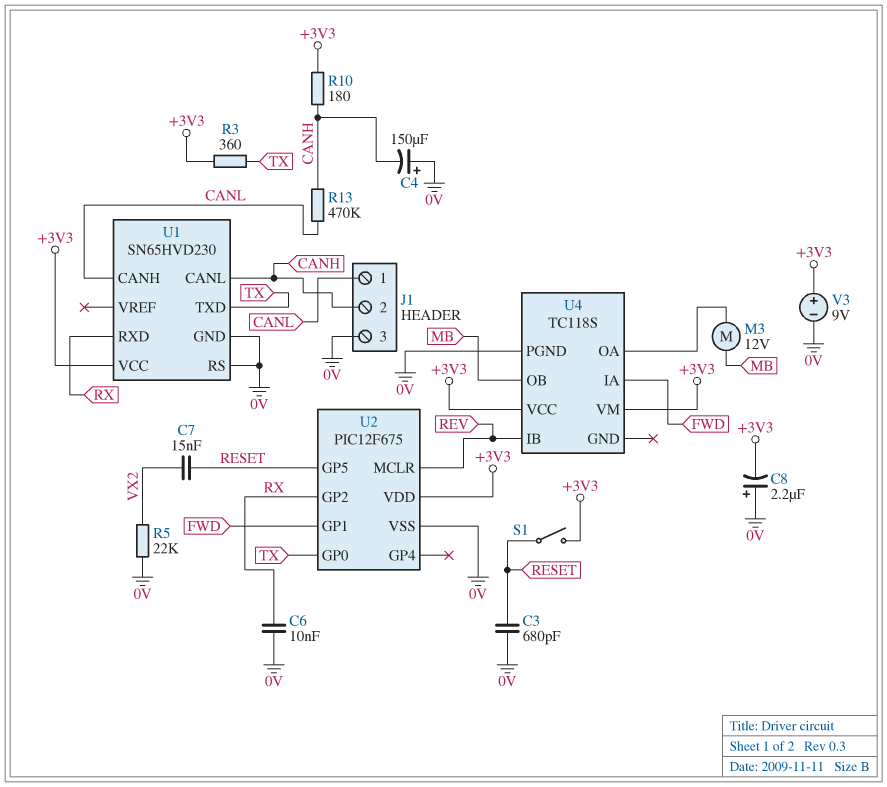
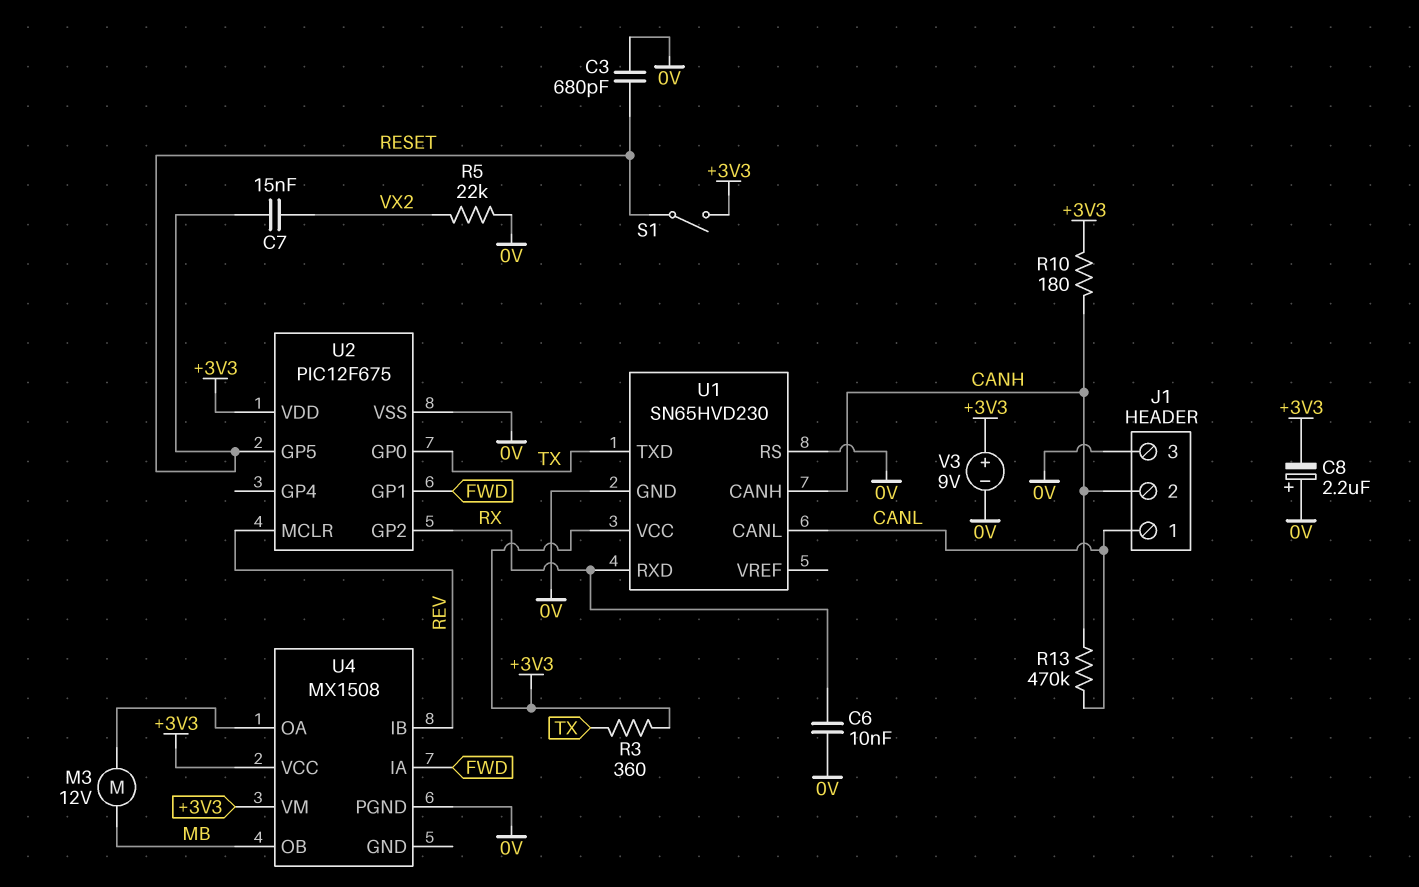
C4: 150uF (plus 0V, minus CANH) -> none
U1 pin CANH: CANL -> CANH
U1 pin CANL: CANH -> CANL
U4: TC118S -> MX1508

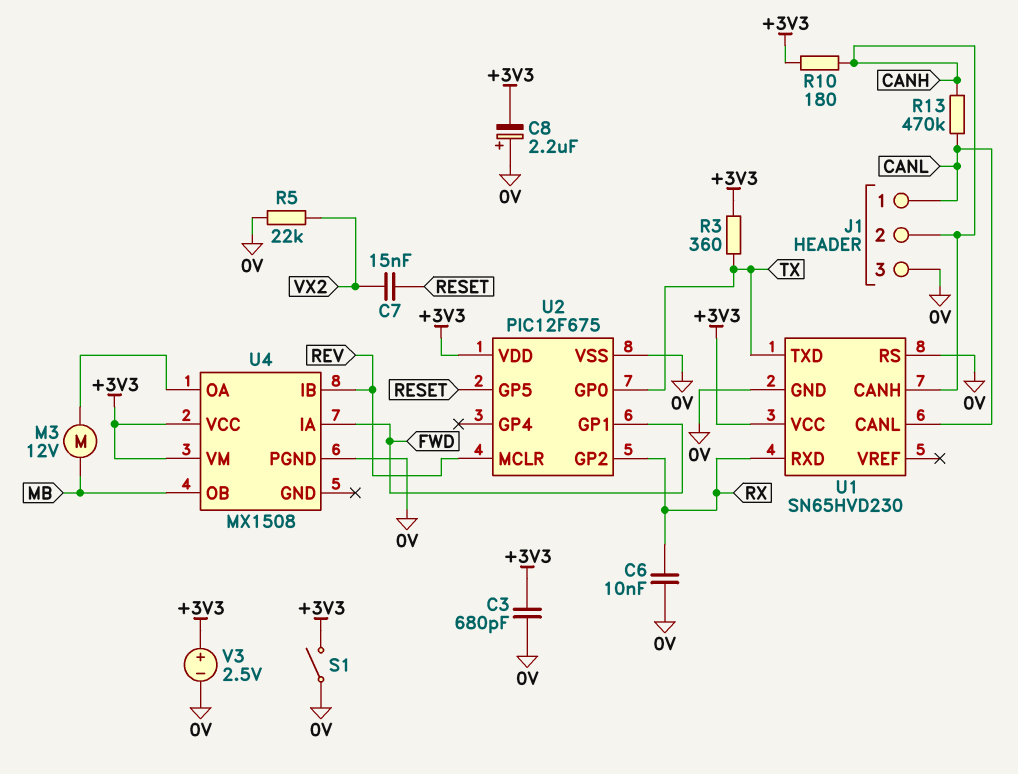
C3: 680pF (0V, RESET) -> 680pF (+3V3, 0V)
S1: switch (+3V3, RESET) -> switch (+3V3, 0V)
V3: 9V (plus +3V3, minus 0V) -> 2.5V (plus +3V3, minus 0V)

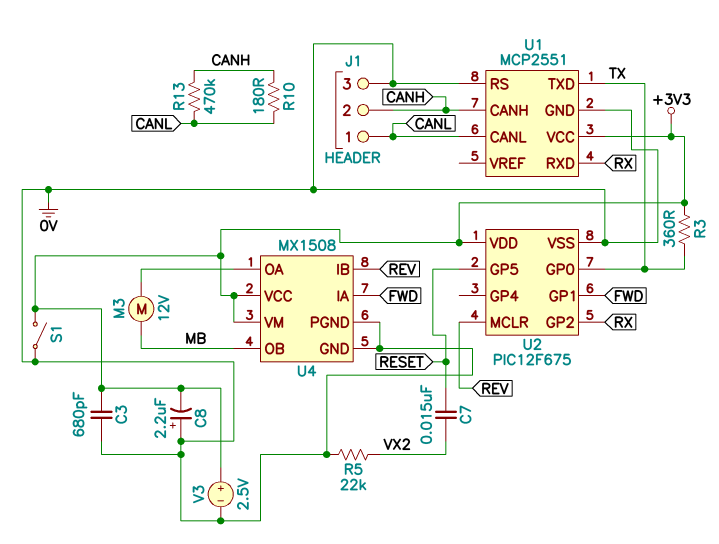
C6: 10nF (0V, RX) -> none
R10: 180 (+3V3, CANH) -> 180 (CANH, CANL)
U1: SN65HVD230 -> MCP2551
U4 pin GND: none -> 0V

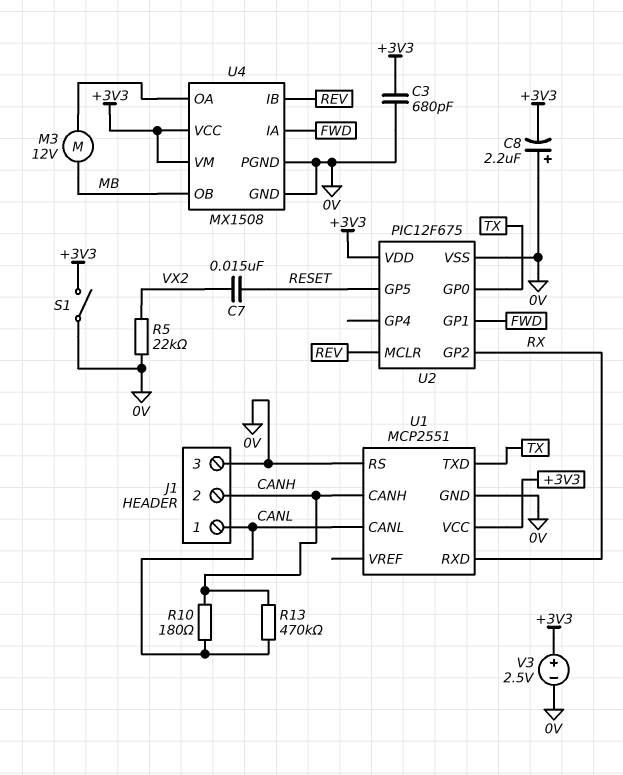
R3: 360 (+3V3, TX) -> none

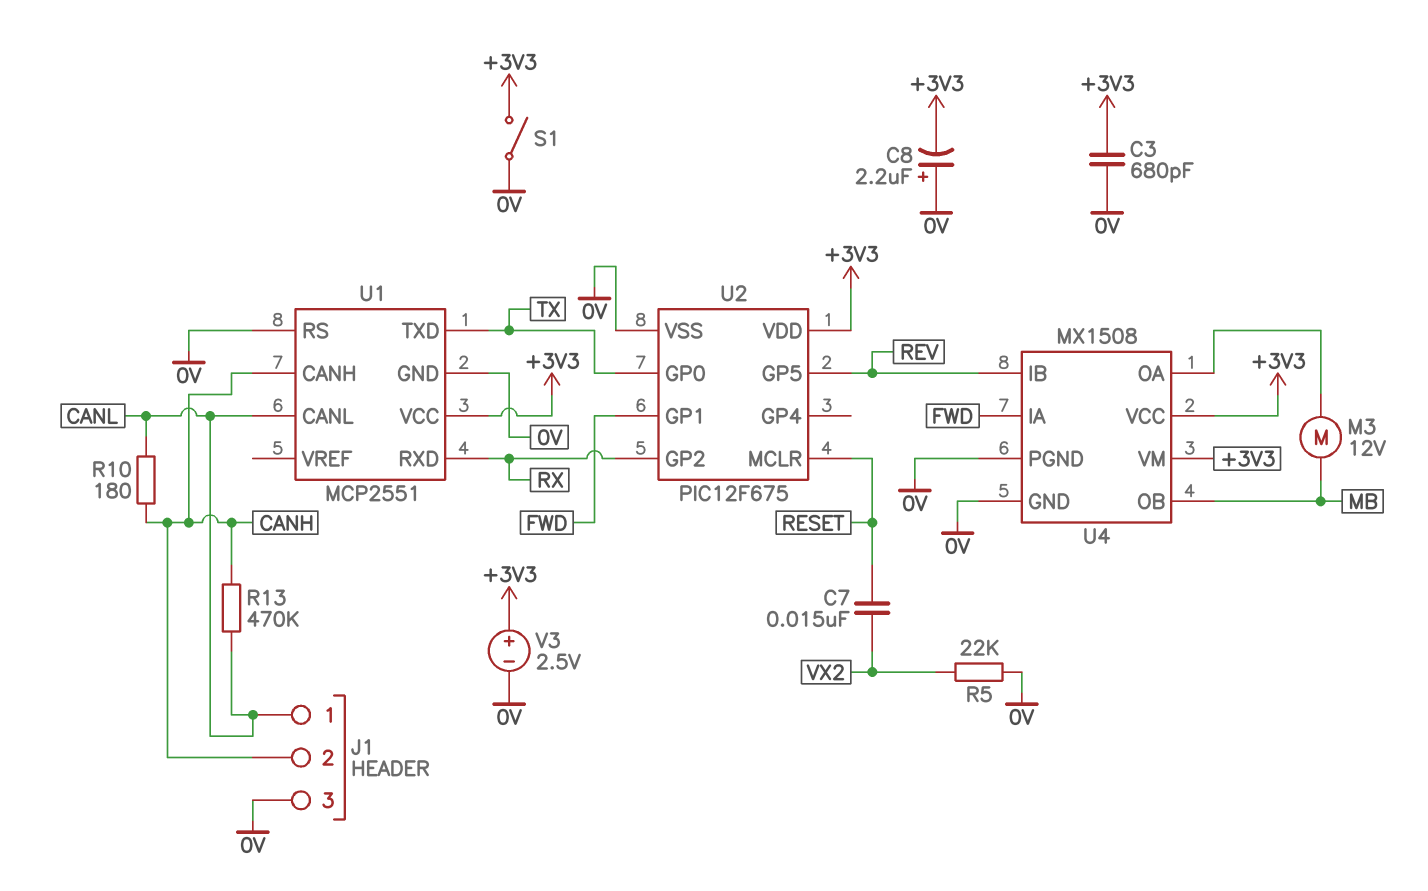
U2 pin GP5: RESET -> REV
U2 pin MCLR: REV -> RESET

